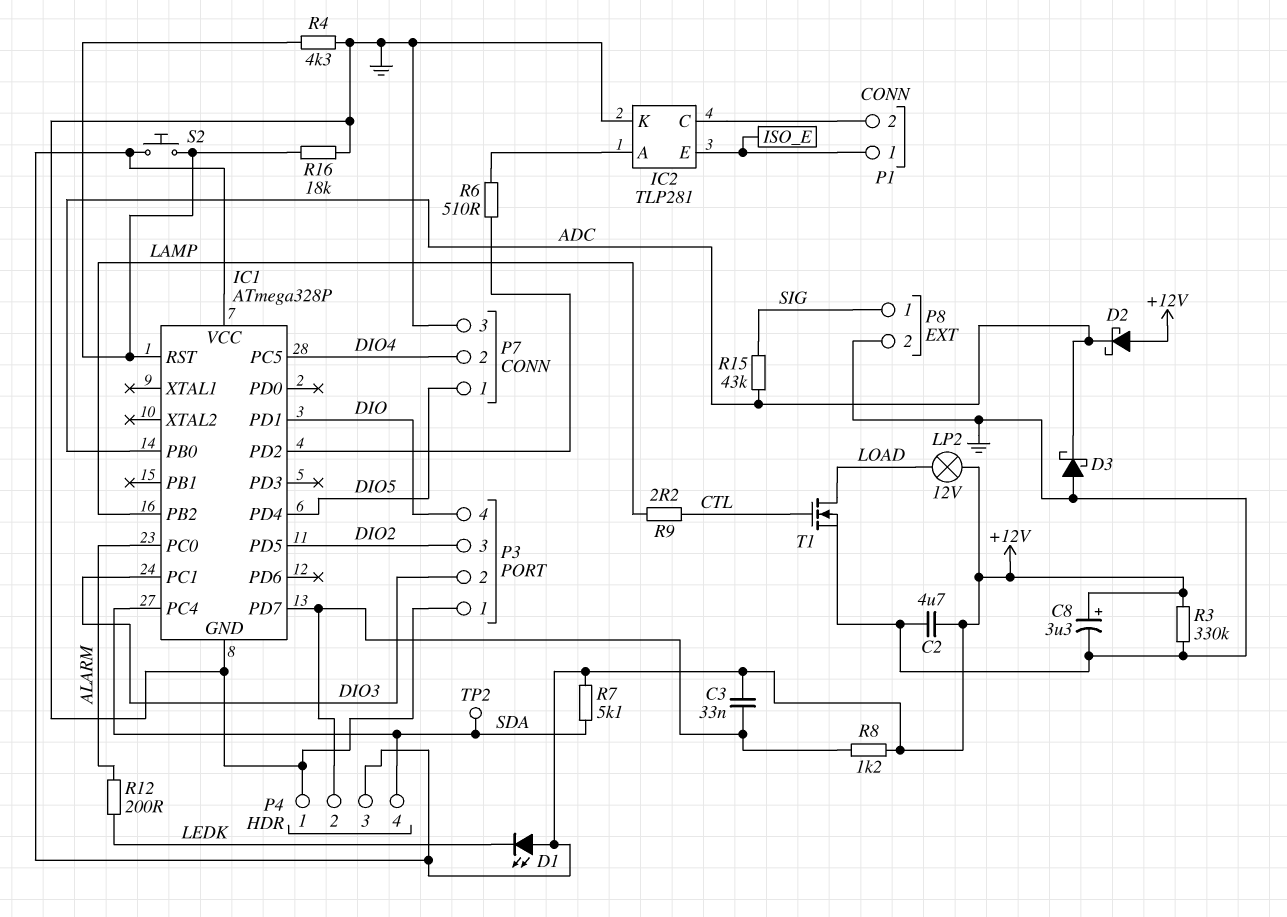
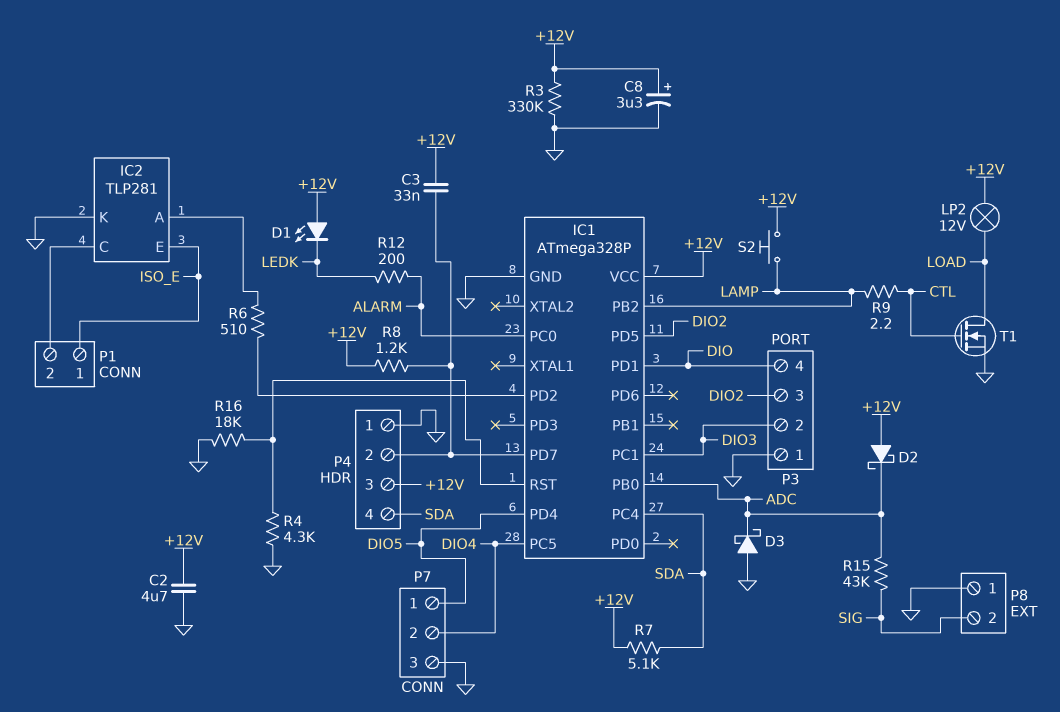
P8 pin 1: SIG -> GND
P8 pin 2: GND -> SIG
S2: button (+12V, IC1/RST) -> button (+12V, LAMP)
TP2: test point (SDA) -> none

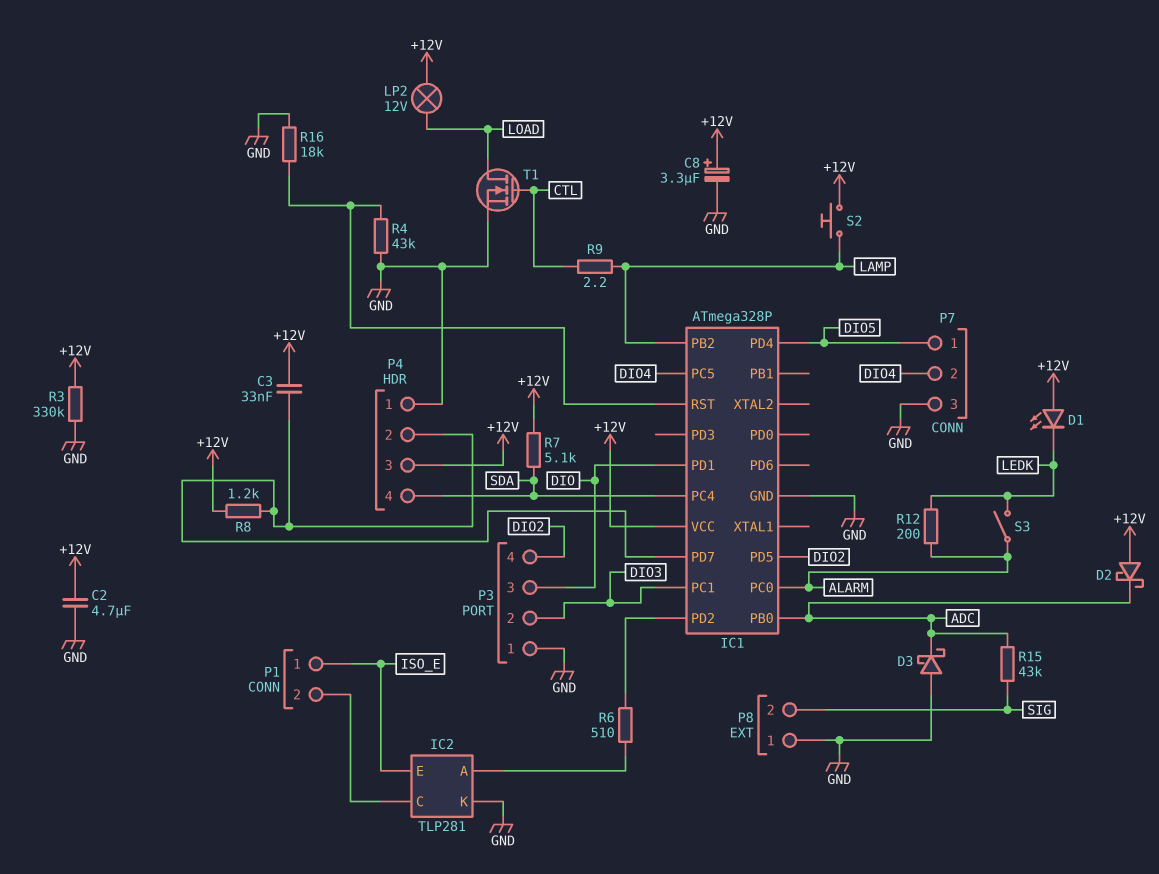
P3 pin 3: DIO2 -> DIO
P3 pin 4: DIO -> DIO2
R4: 4.3k (GND, IC1/RST) -> 43k (GND, IC1/RST)
S3: none -> switch (ALARM, LEDK)

